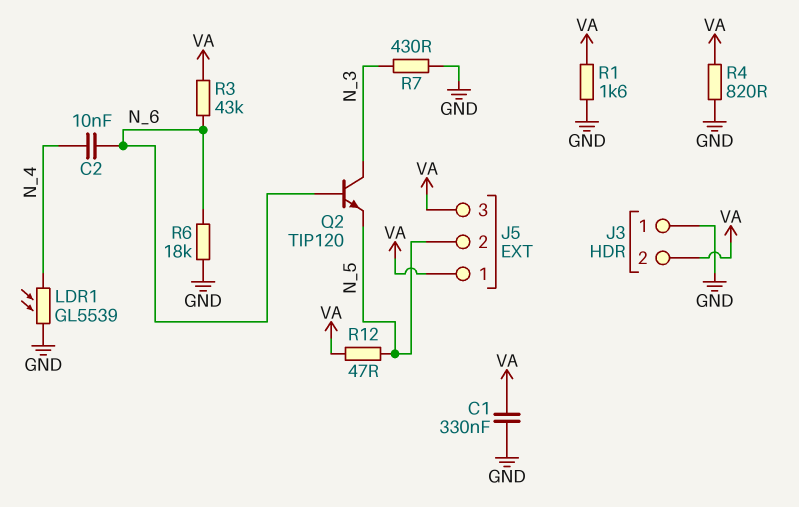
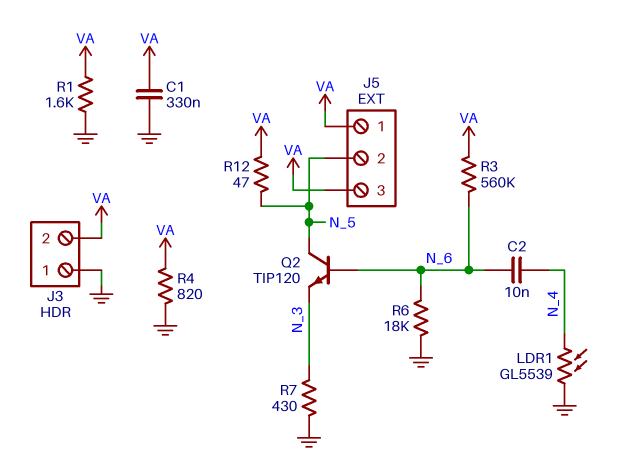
Q2: NPN TIP120 (B N_6, C N_3, E N_5) -> NPN TIP120 (B N_6, C N_5, E N_3)
R3: 43k (N_6, VA) -> 560k (N_6, VA)

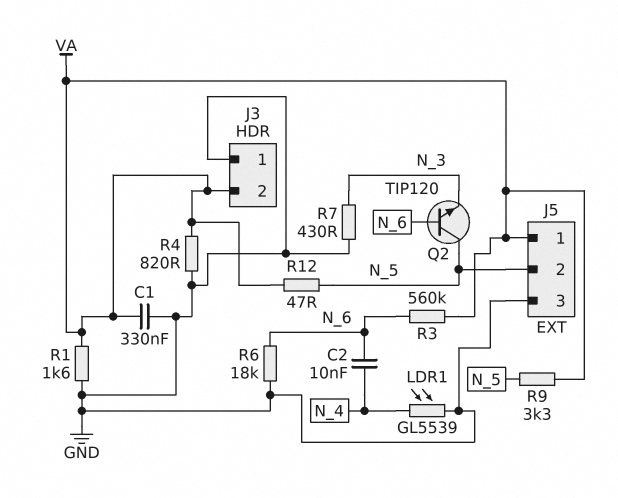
J5 pin 3: VA -> GND
R9: none -> 3.3k (N_5, VA)

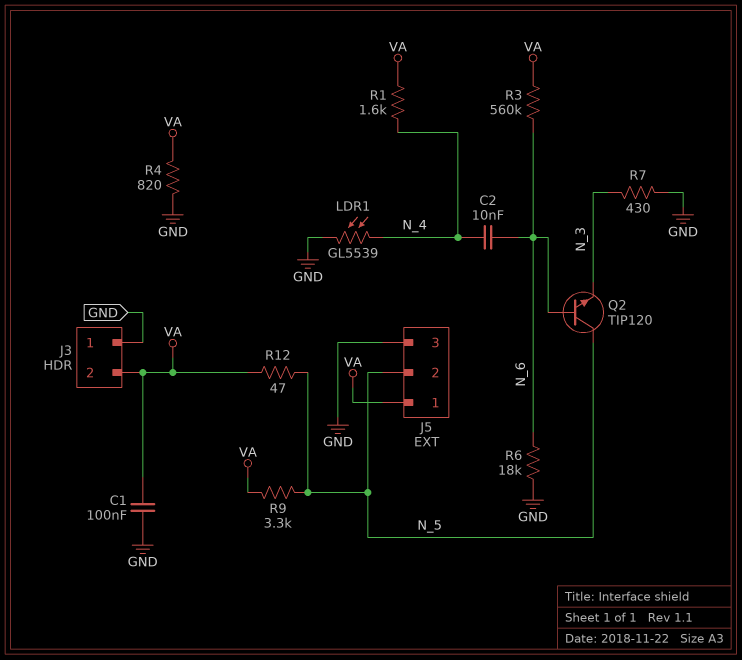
C1: 330nF (GND, VA) -> 100nF (GND, VA)
R1: 1.6k (GND, VA) -> 1.6k (N_4, VA)

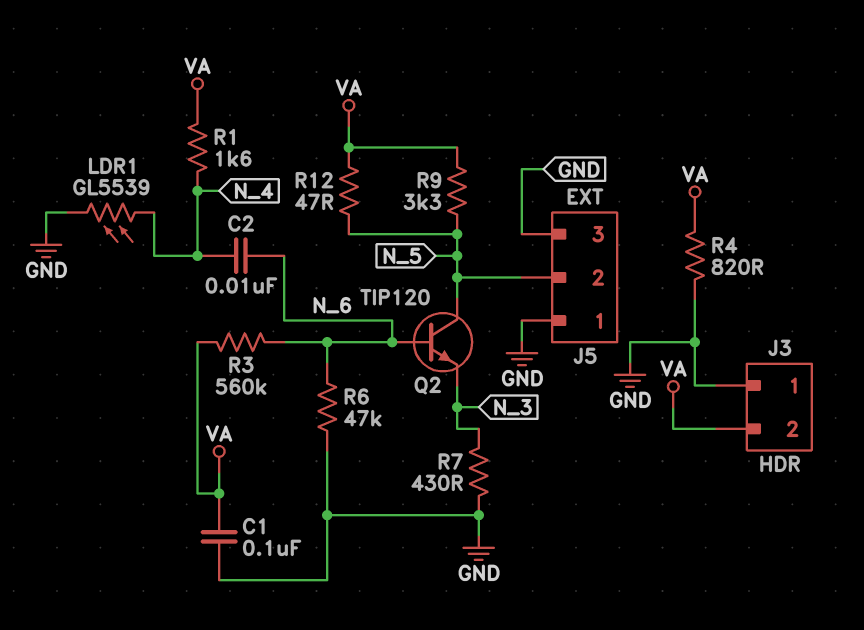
J5 pin 1: VA -> GND
R6: 18k (GND, N_6) -> 47k (GND, N_6)

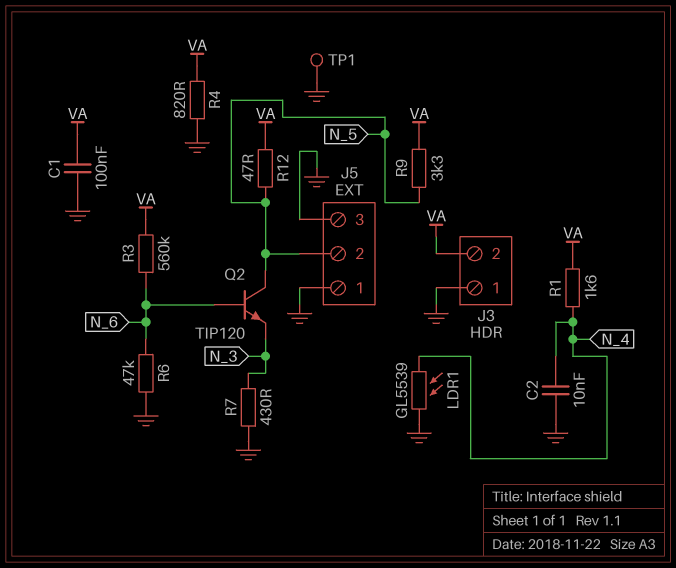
C2: 10nF (N_4, N_6) -> 10nF (GND, N_4)
TP1: none -> test point (GND)

